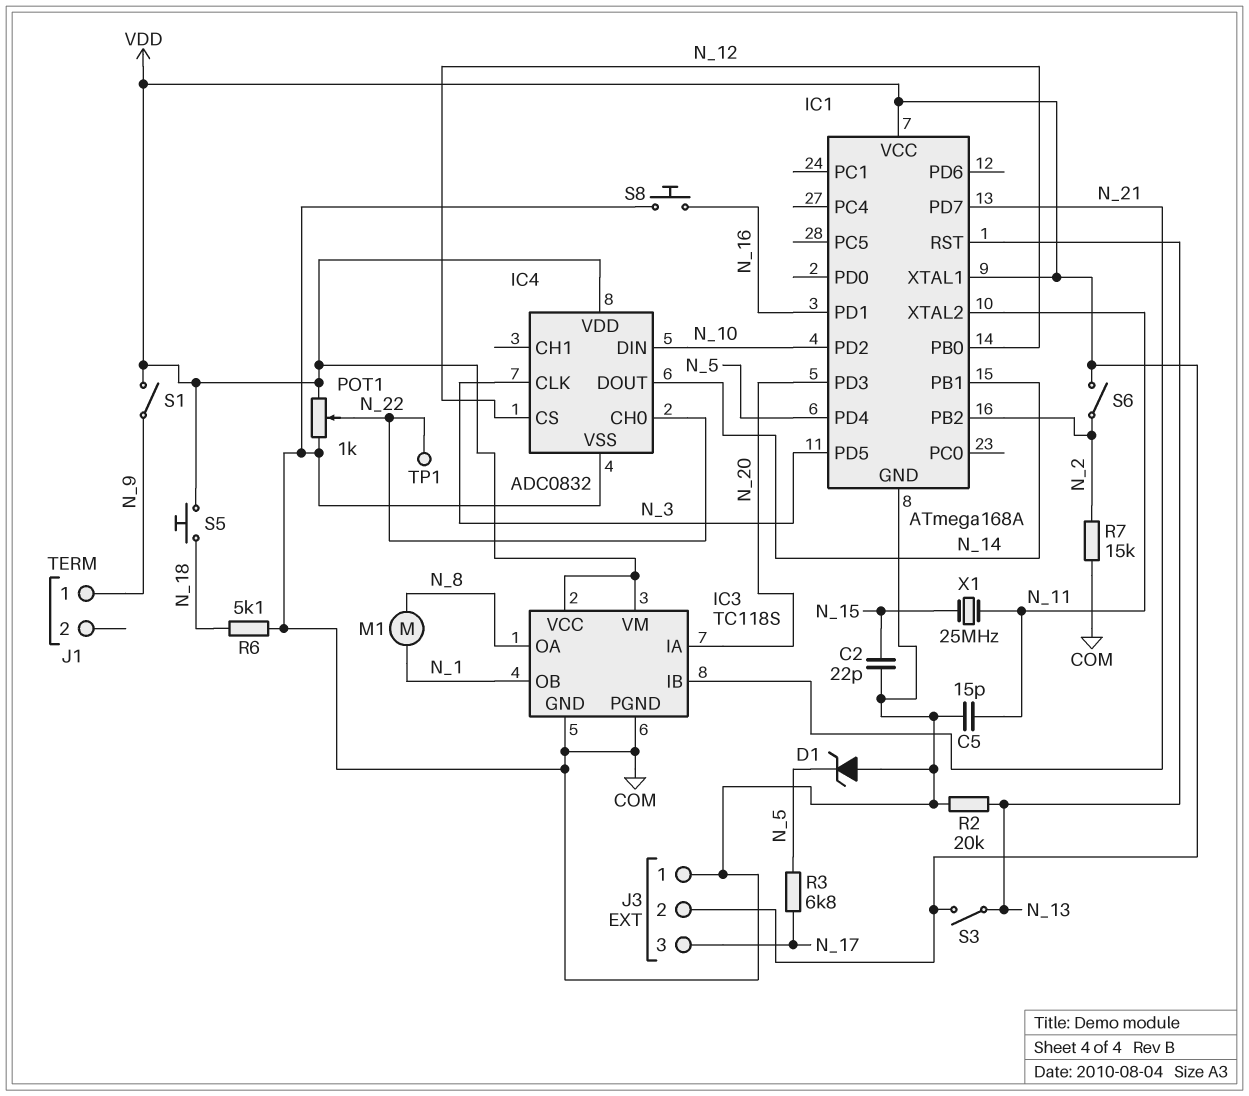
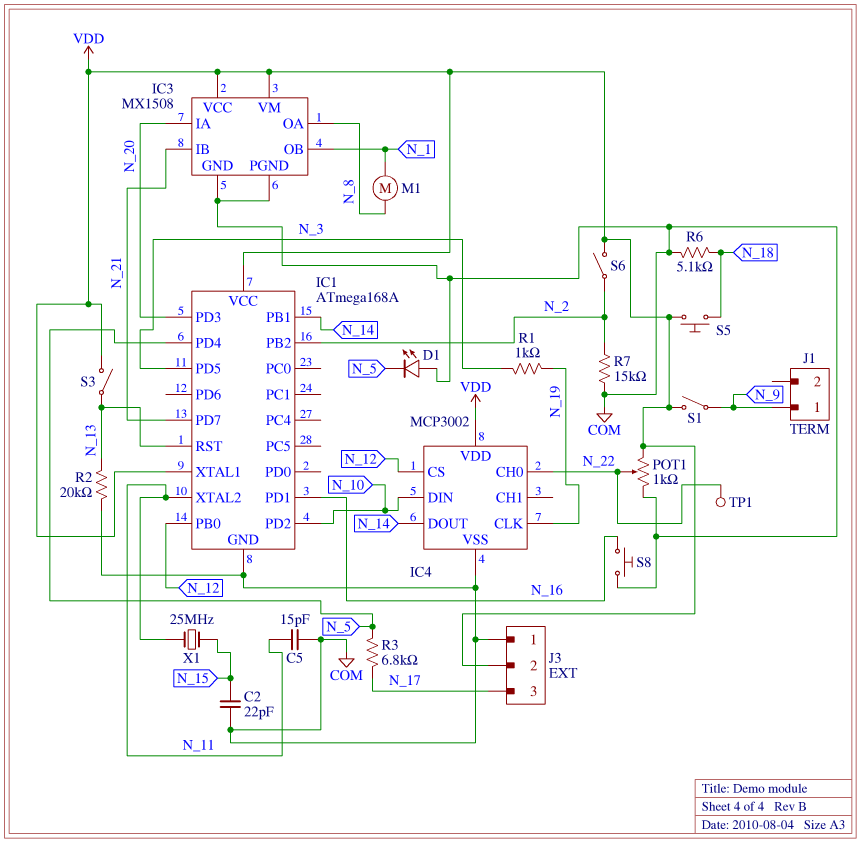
D1: zener (A COM, K N_5) -> LED (A COM, K N_5)
IC3: TC118S -> MX1508
IC4: ADC0832 -> MCP3002
IC4 pin CLK: N_3 -> N_19
R1: none -> 1k (N_3, N_19)

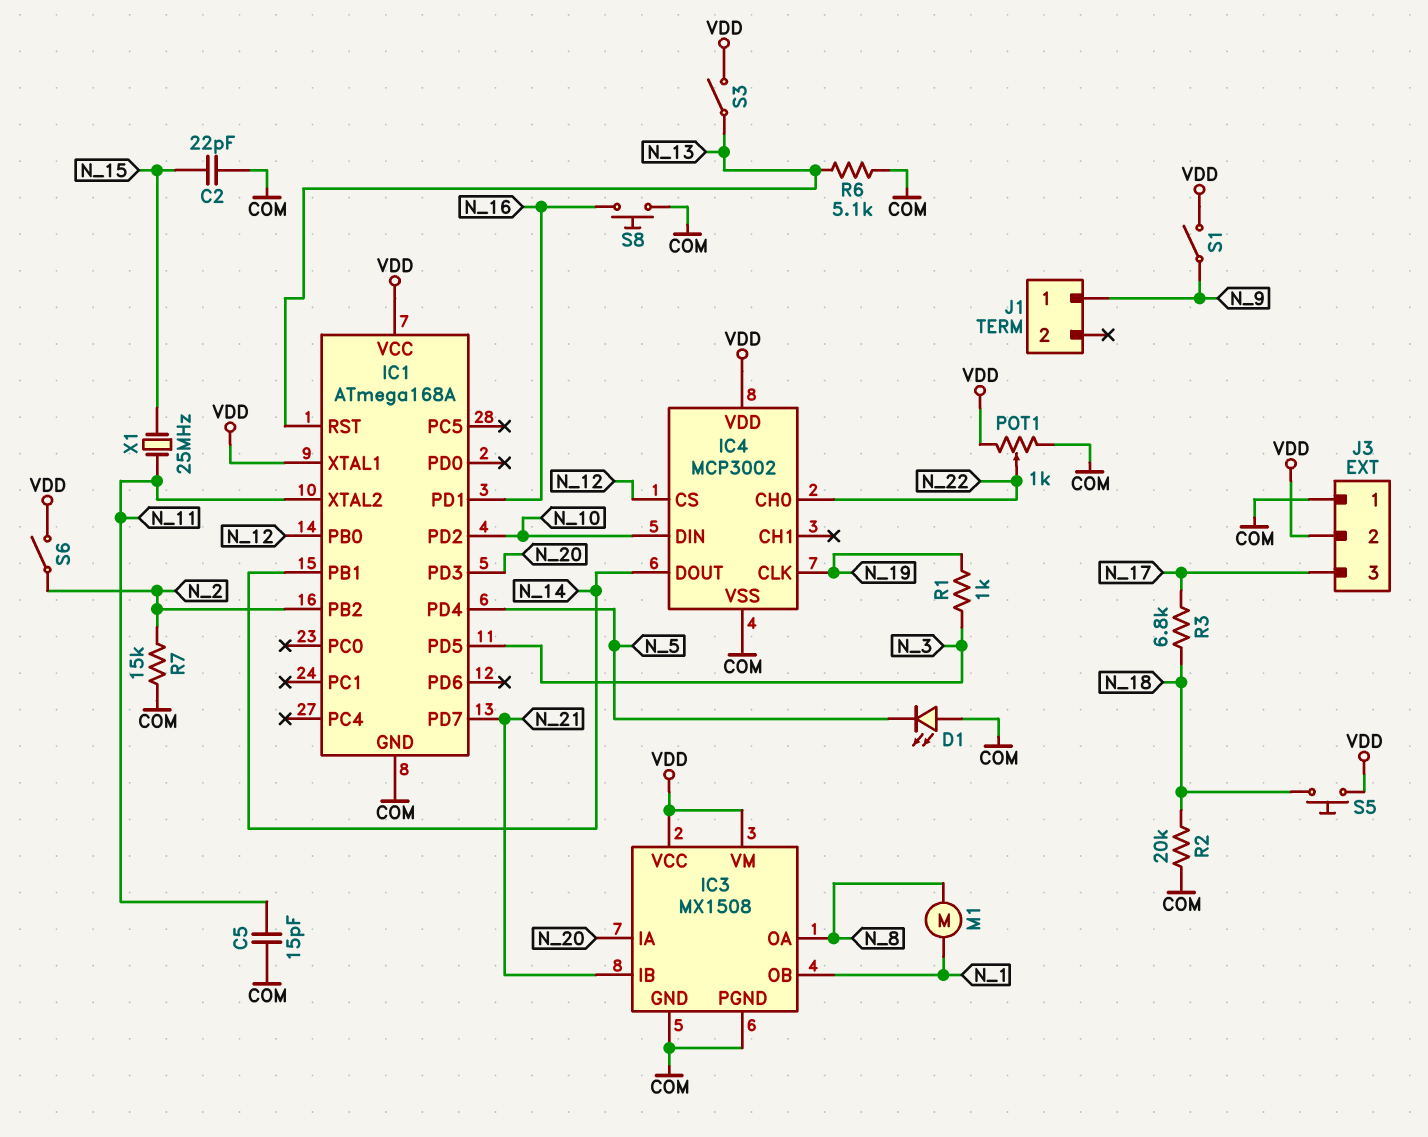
R2: 20k (COM, N_13) -> 20k (COM, N_18)
R3: 6.8k (N_5, N_17) -> 6.8k (N_17, N_18)
R6: 5.1k (COM, N_18) -> 5.1k (COM, N_13)
TP1: test point (N_22) -> none

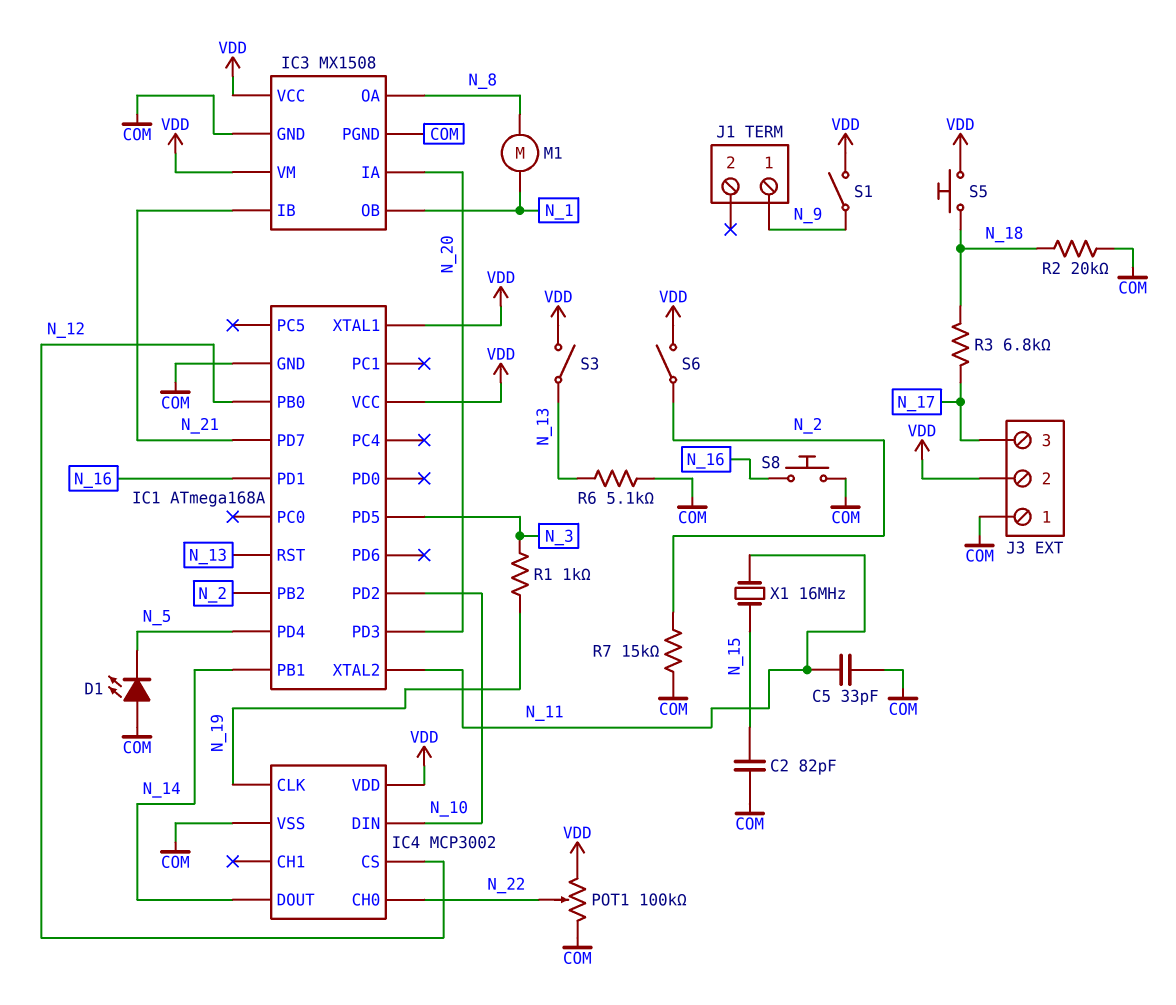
C2: 22pF (COM, N_15) -> 82pF (COM, N_15)
C5: 15pF (COM, N_11) -> 33pF (COM, N_11)
POT1: 1k (COM, VDD, wiper N_22) -> 100k (COM, VDD, wiper N_22)
X1: 25MHz (N_11, N_15) -> 16MHz (N_11, N_15)

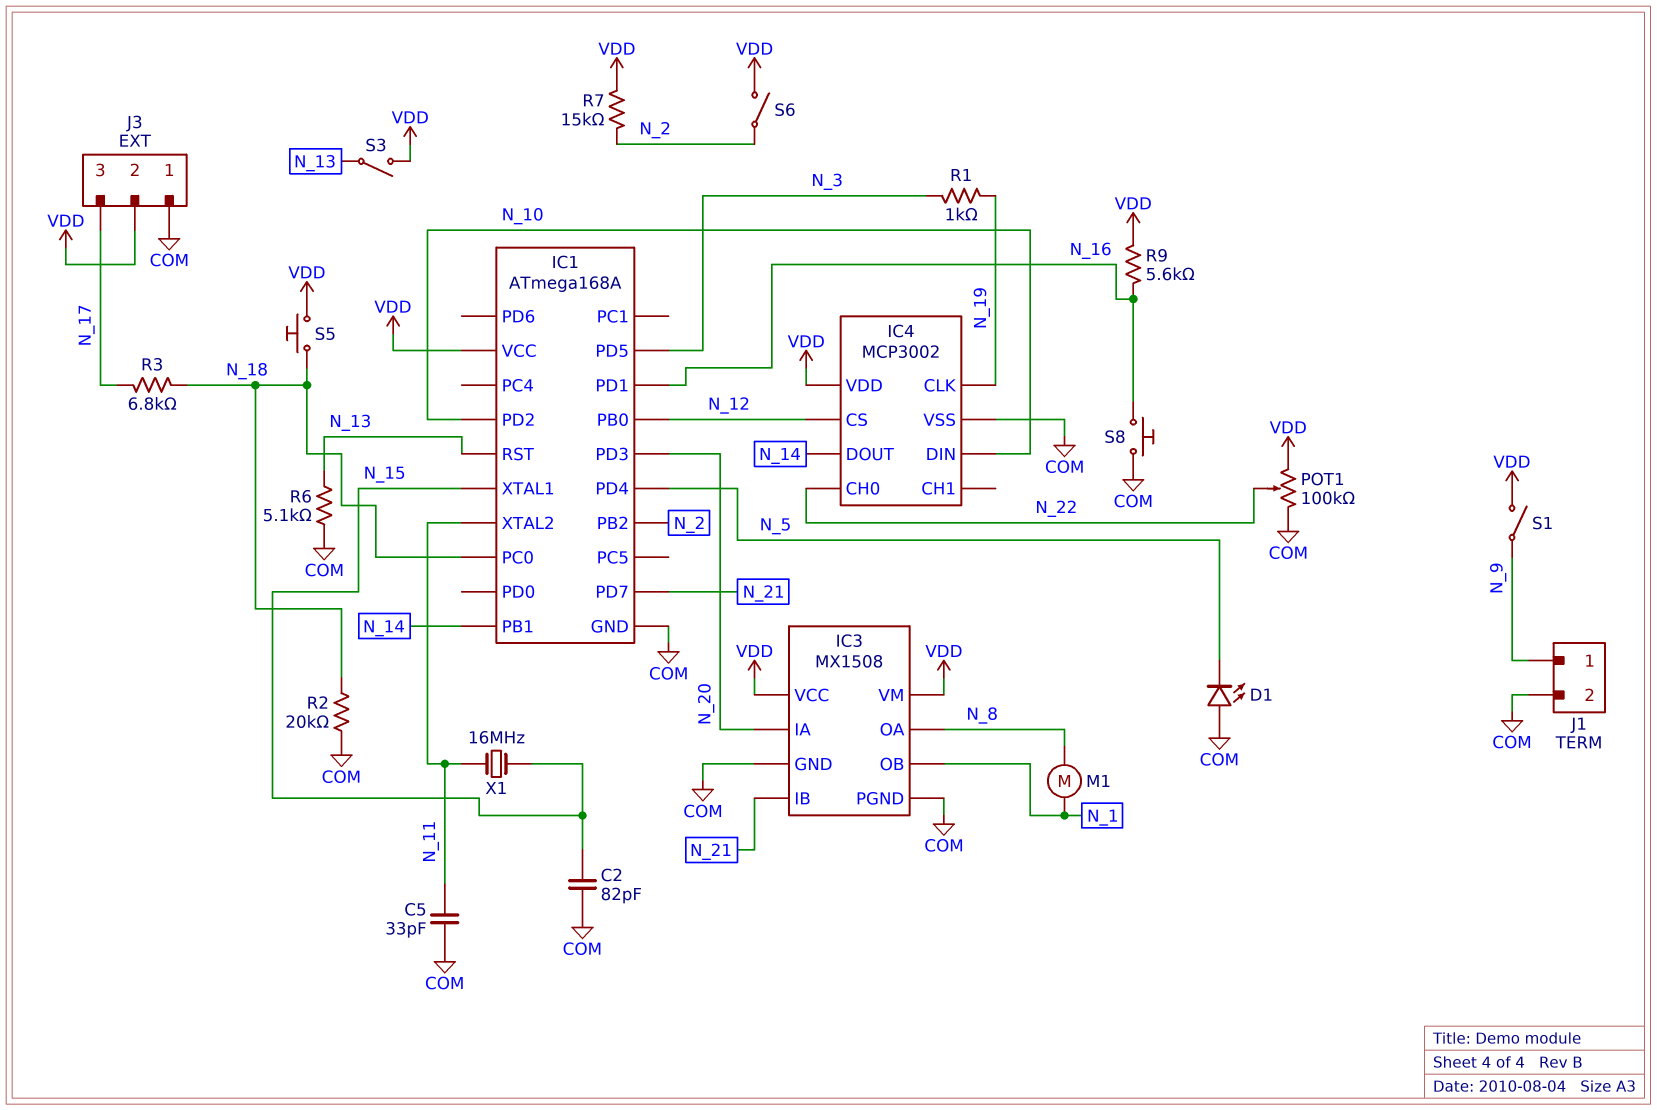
IC1 pin PC0: none -> N_18
IC1 pin XTAL1: VDD -> N_15
J1 pin 2: none -> COM
R7: 15k (COM, N_2) -> 15k (N_2, VDD)
R9: none -> 5.6k (N_16, VDD)

